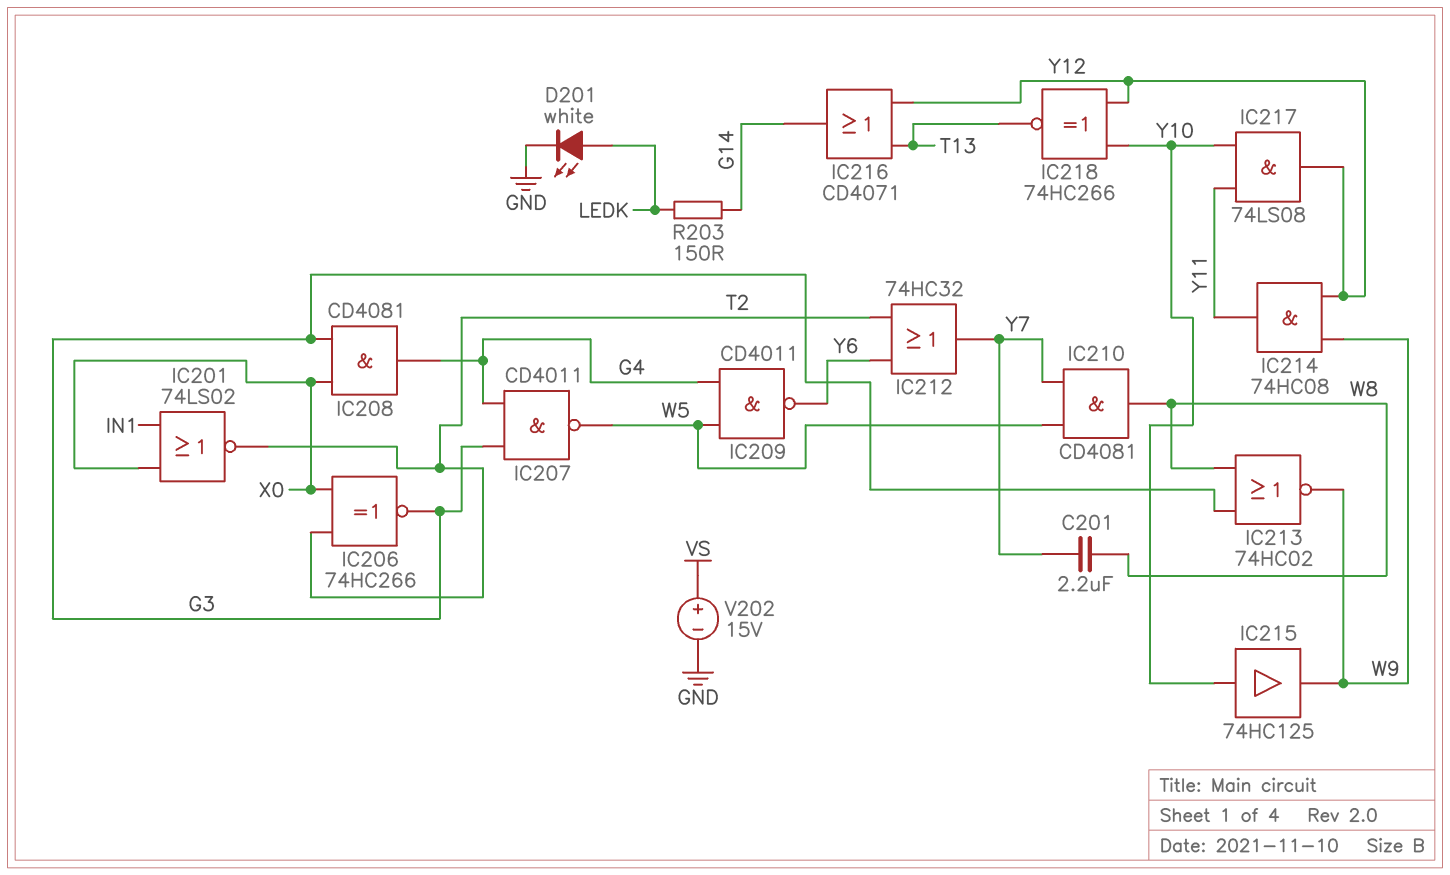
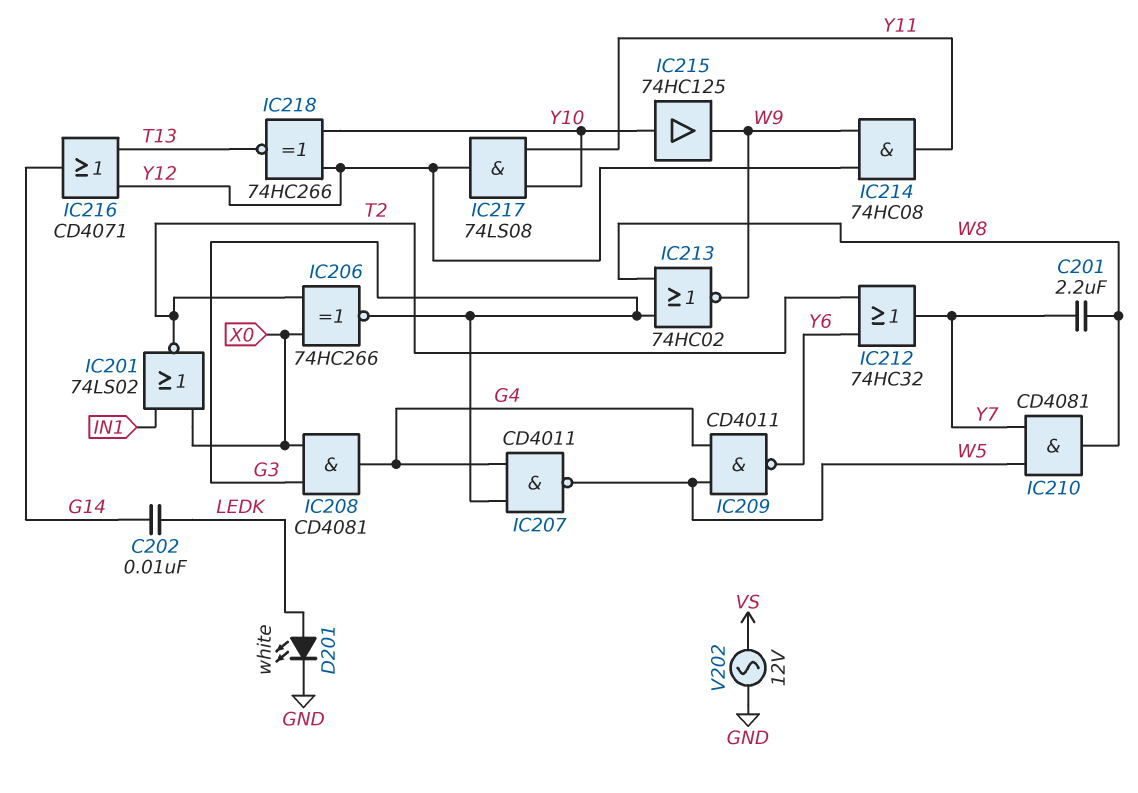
C202: none -> 10nF (G14, LEDK)
R203: 150 (G14, LEDK) -> none
V202: 15V (plus VS, minus GND) -> AC 12V (GND, VS)

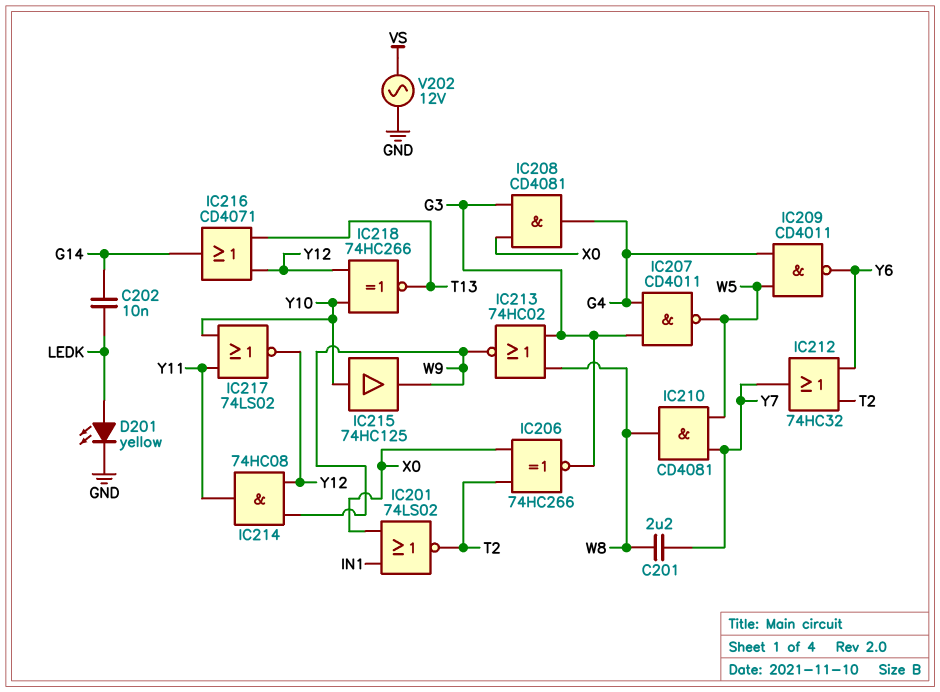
D201: LED white (A LEDK, K GND) -> LED yellow (A LEDK, K GND)
IC217: AND 74LS08 (in Y10, in Y11, out Y12) -> NOR 74LS02 (in Y10, in Y11, out Y12)

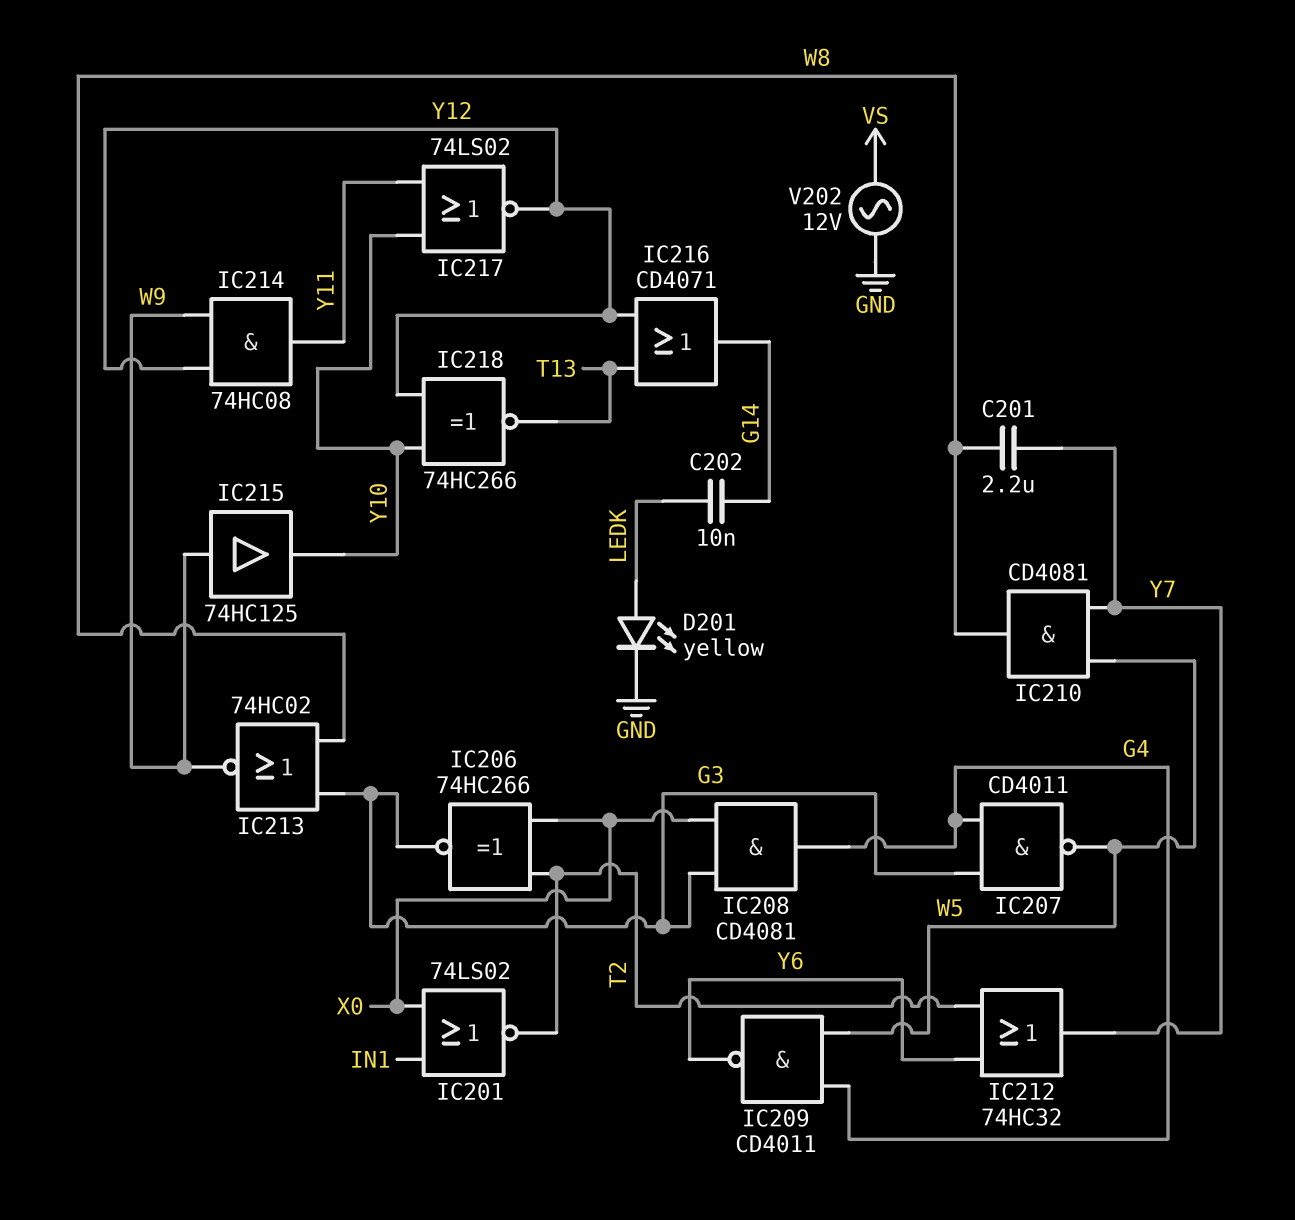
IC215: buffer 74HC125 (in Y10, out W9) -> buffer 74HC125 (in W9, out Y10)

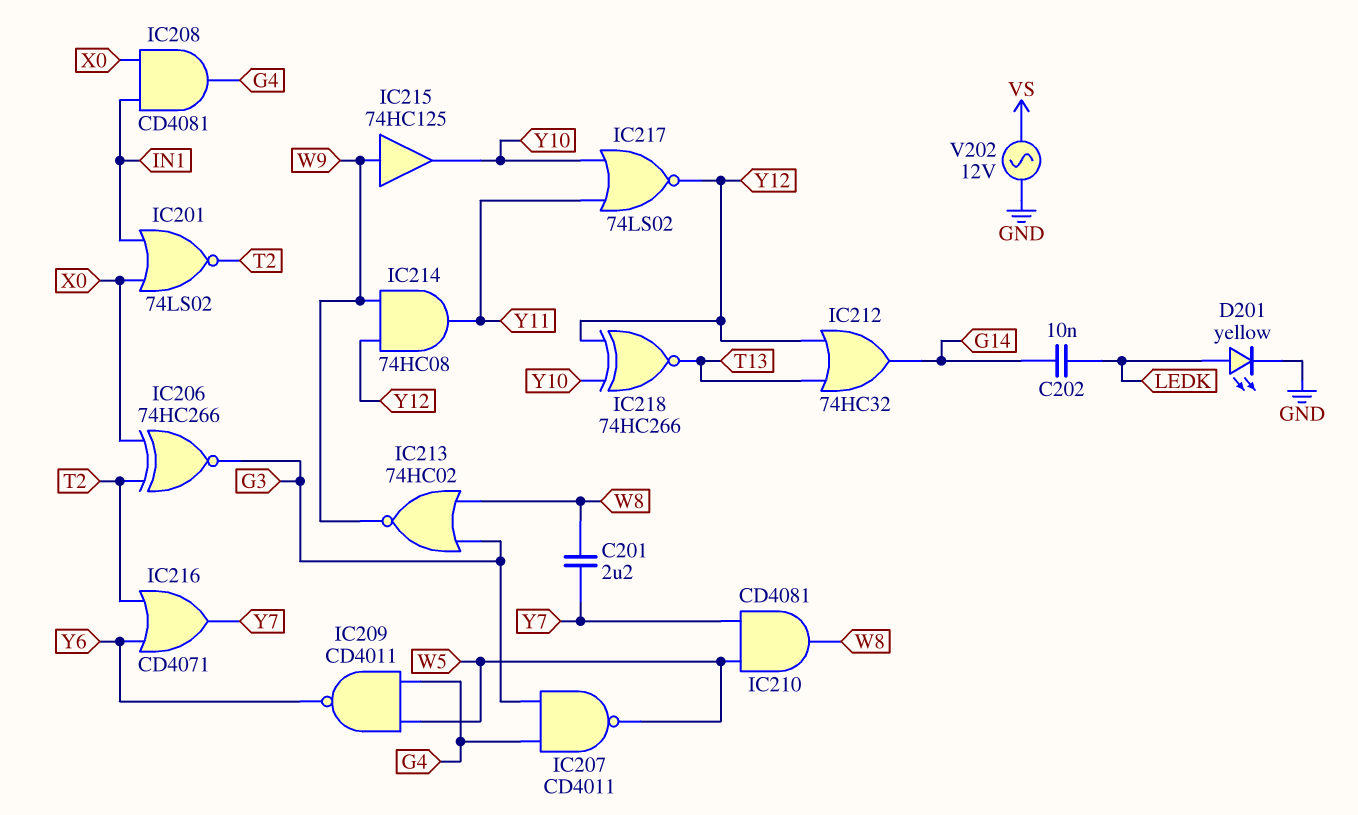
IC208: AND CD4081 (in G3, in X0, out G4) -> AND CD4081 (in IN1, in X0, out G4)
IC212: OR 74HC32 (in T2, in Y6, out Y7) -> OR 74HC32 (in T13, in Y12, out G14)
IC216: OR CD4071 (in T13, in Y12, out G14) -> OR CD4071 (in T2, in Y6, out Y7)

